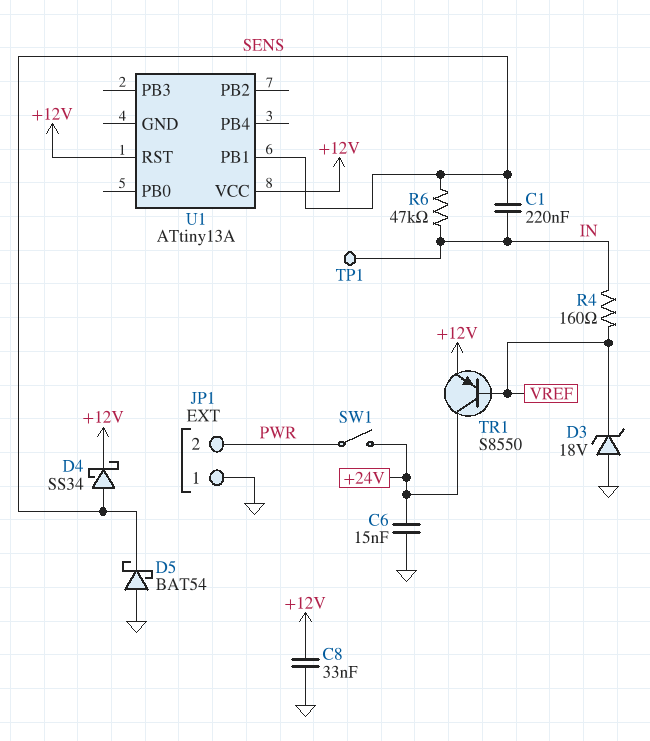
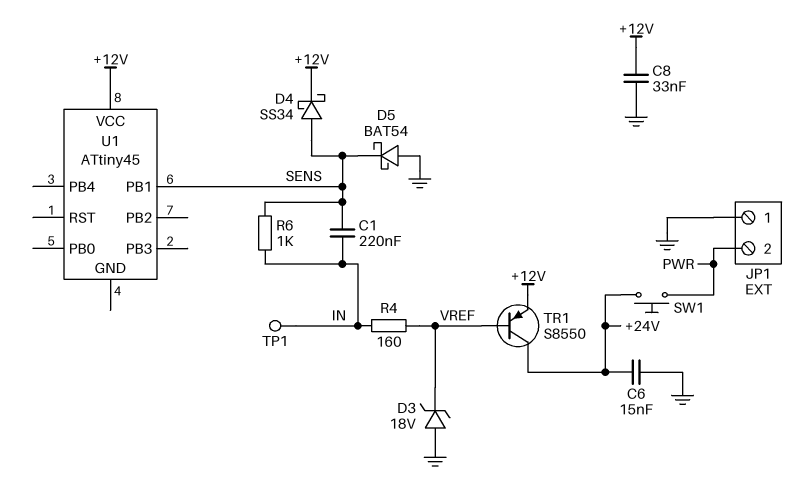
R6: 47k (IN, SENS) -> 1k (IN, SENS)
SW1: switch (+24V, PWR) -> button (+24V, PWR)
U1: ATtiny13A -> ATtiny45
U1 pin RST: +12V -> none

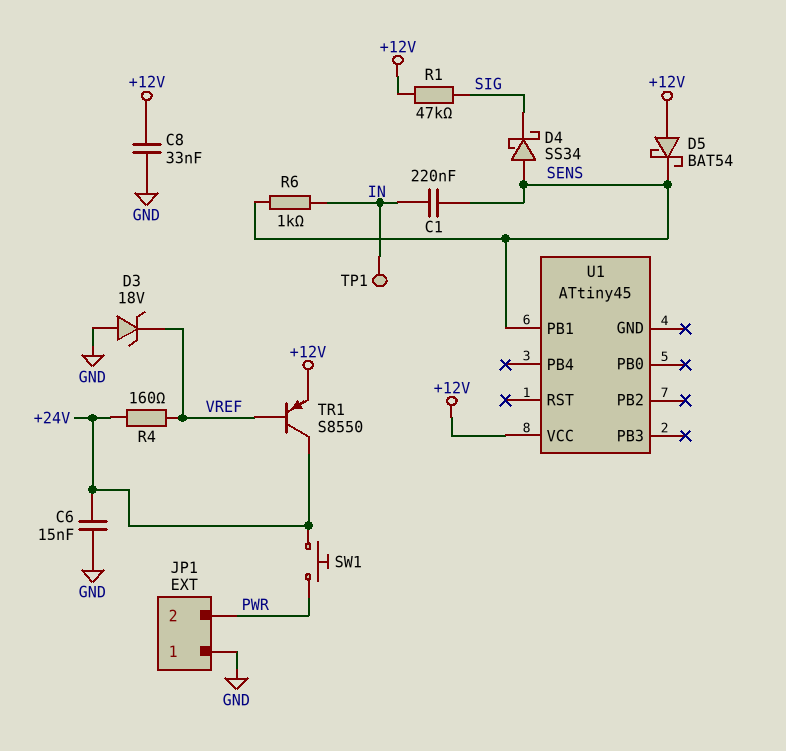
D4: schottky SS34 (A SENS, K +12V) -> schottky SS34 (A SENS, K SIG)
D5: schottky BAT54 (A GND, K SENS) -> schottky BAT54 (A +12V, K SENS)
R1: none -> 47k (+12V, SIG)
R4: 160 (IN, VREF) -> 160 (+24V, VREF)

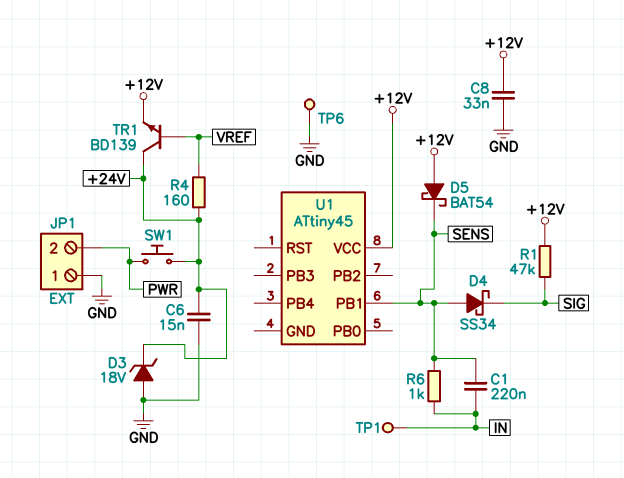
D3: zener 18V (A GND, K VREF) -> zener 18V (A GND, K +24V)
TP6: none -> test point (GND)
TR1: PNP S8550 (B VREF, C +24V, E +12V) -> NPN BD139 (B VREF, C +24V, E +12V)

